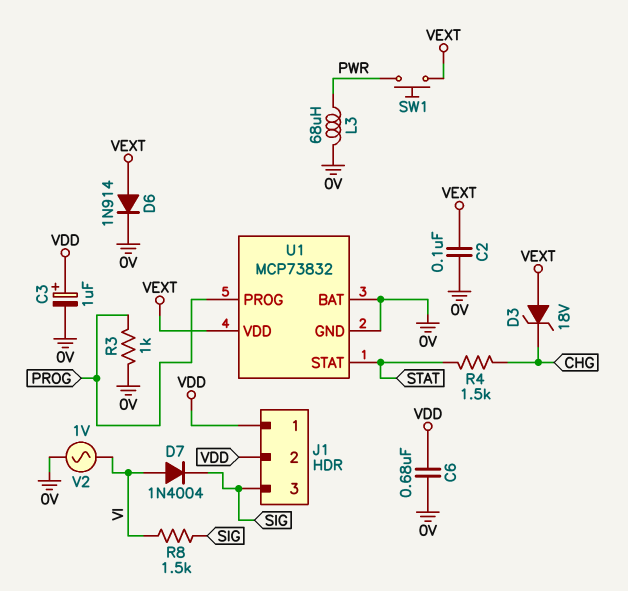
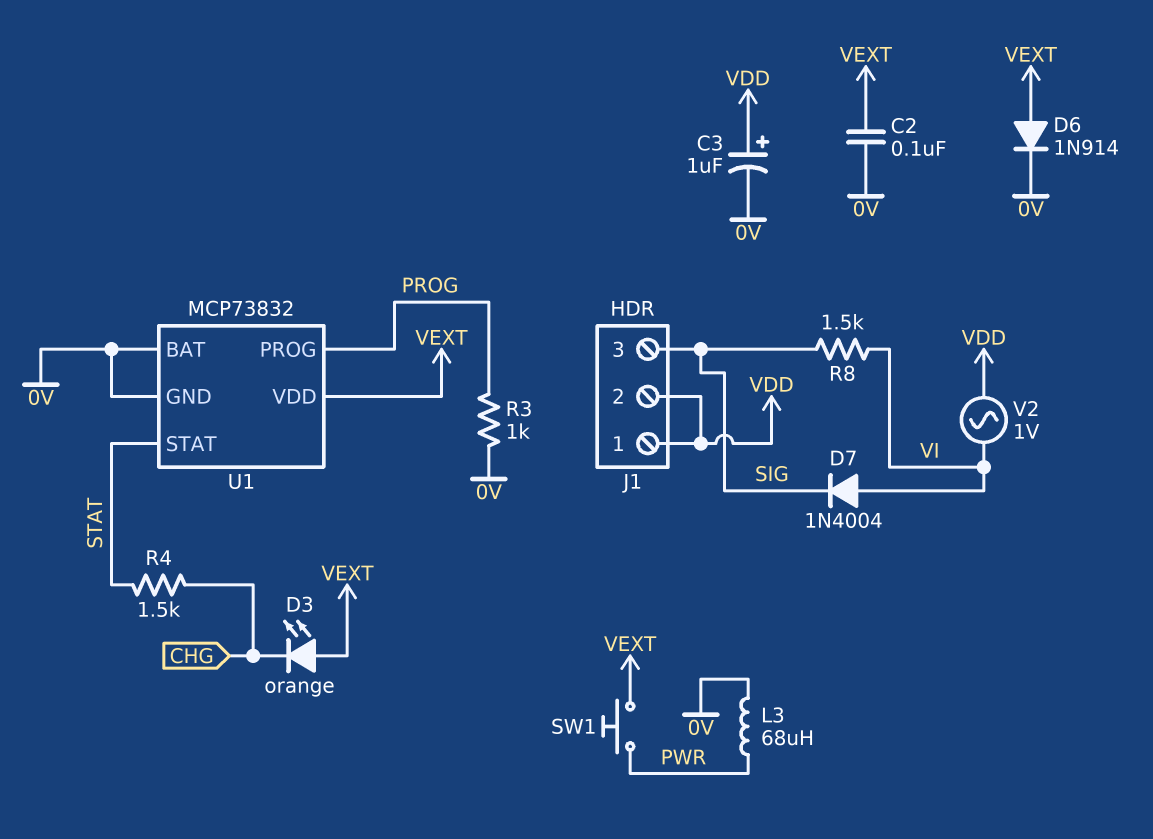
C6: 680nF (0V, VDD) -> none
D3: zener 18V (A VEXT, K CHG) -> LED orange (A VEXT, K CHG)
V2: AC 1V (0V, VI) -> AC 1V (VDD, VI)

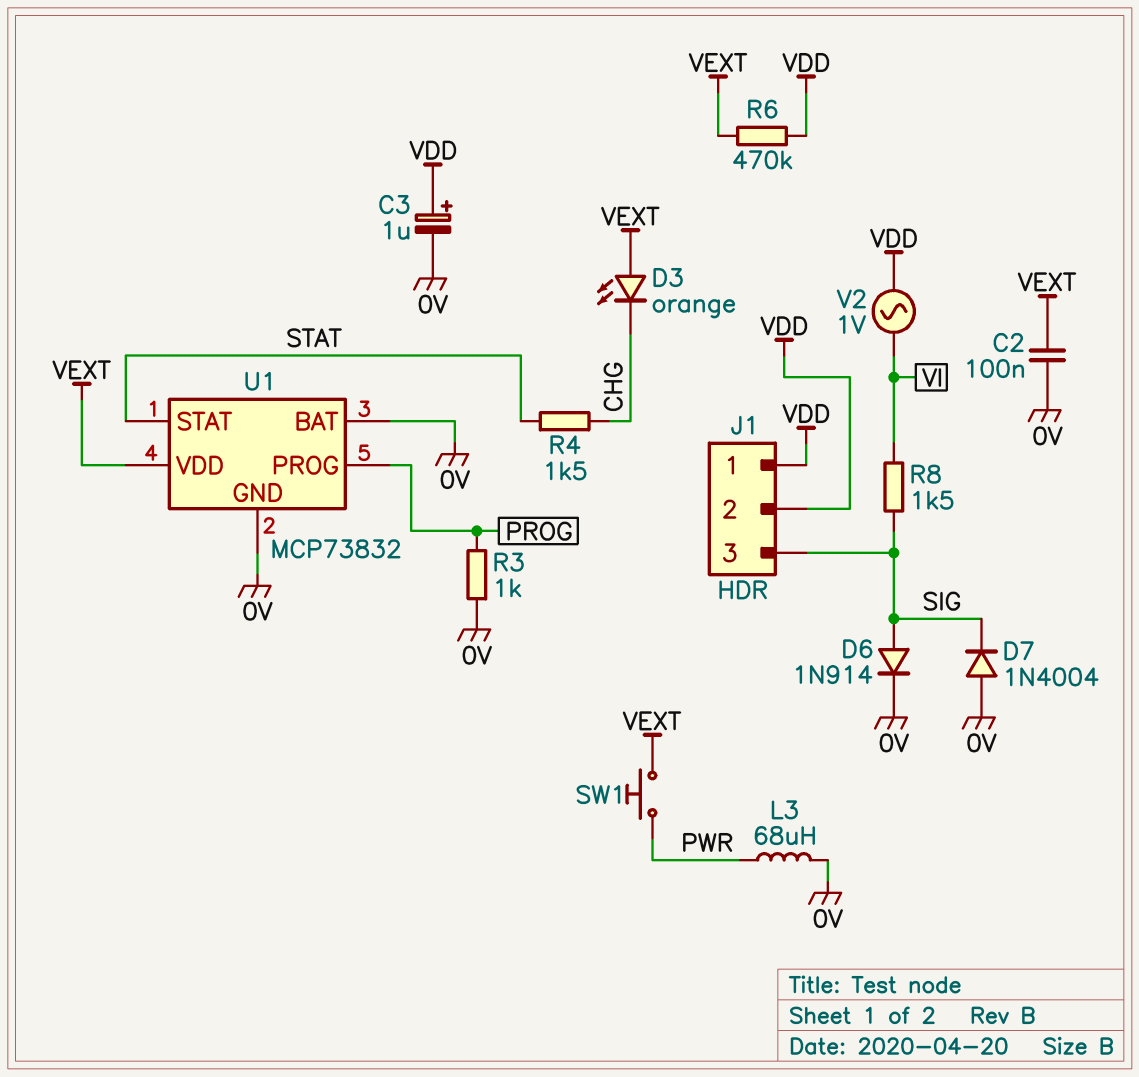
D6: diode 1N914 (A VEXT, K 0V) -> diode 1N914 (A SIG, K 0V)
D7: diode 1N4004 (A VI, K SIG) -> diode 1N4004 (A 0V, K SIG)
R6: none -> 470k (VDD, VEXT)

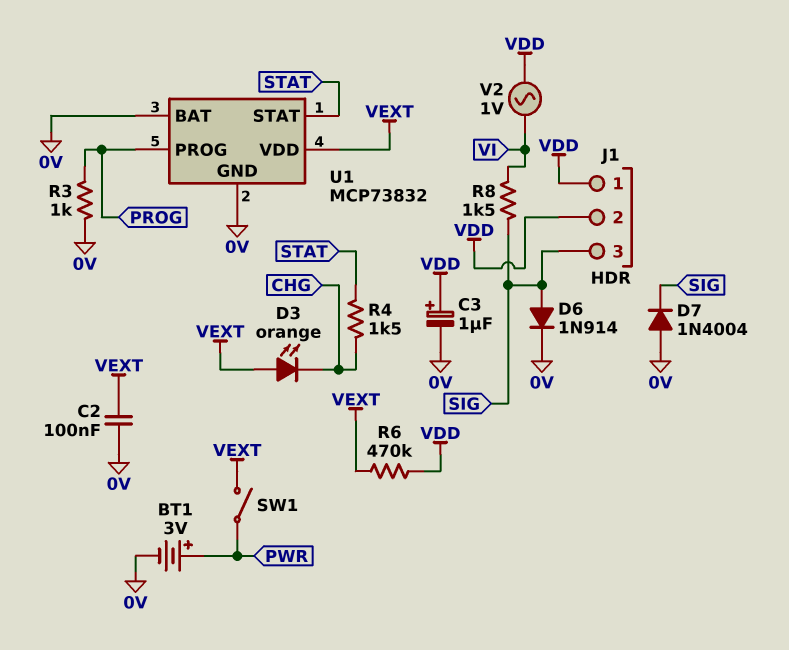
BT1: none -> 3V (plus PWR, minus 0V)
L3: 68uH (0V, PWR) -> none
SW1: button (PWR, VEXT) -> switch (PWR, VEXT)

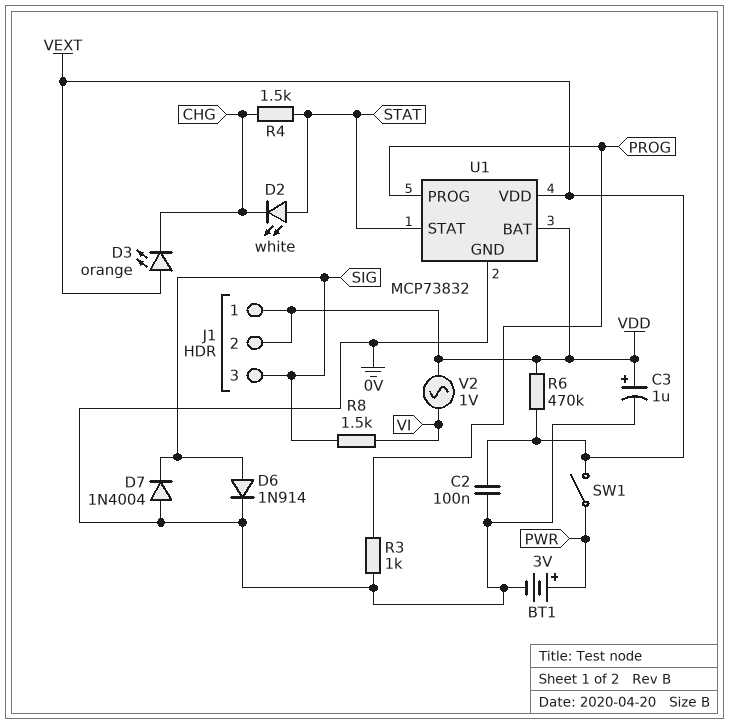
D2: none -> LED white (A STAT, K CHG)
U1 pin BAT: 0V -> VDD

